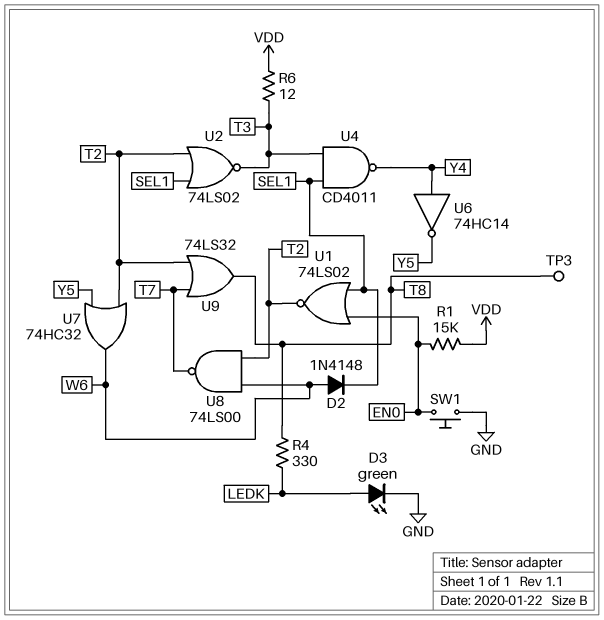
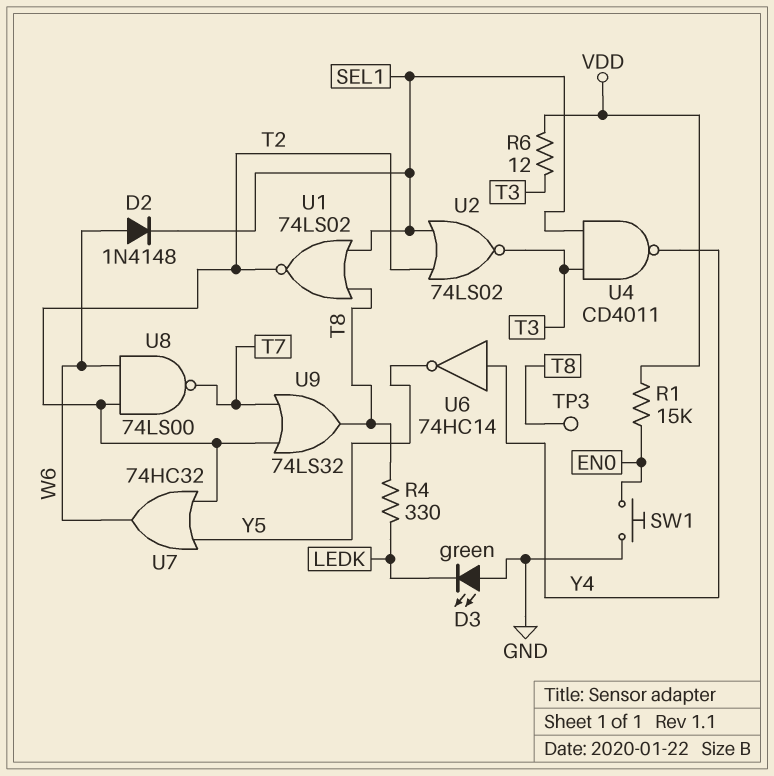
D3: LED green (A LEDK, K GND) -> LED green (A GND, K LEDK)
U1: NOR 74LS02 (in EN0, in SEL1, out T2) -> NOR 74LS02 (in SEL1, in T8, out T2)

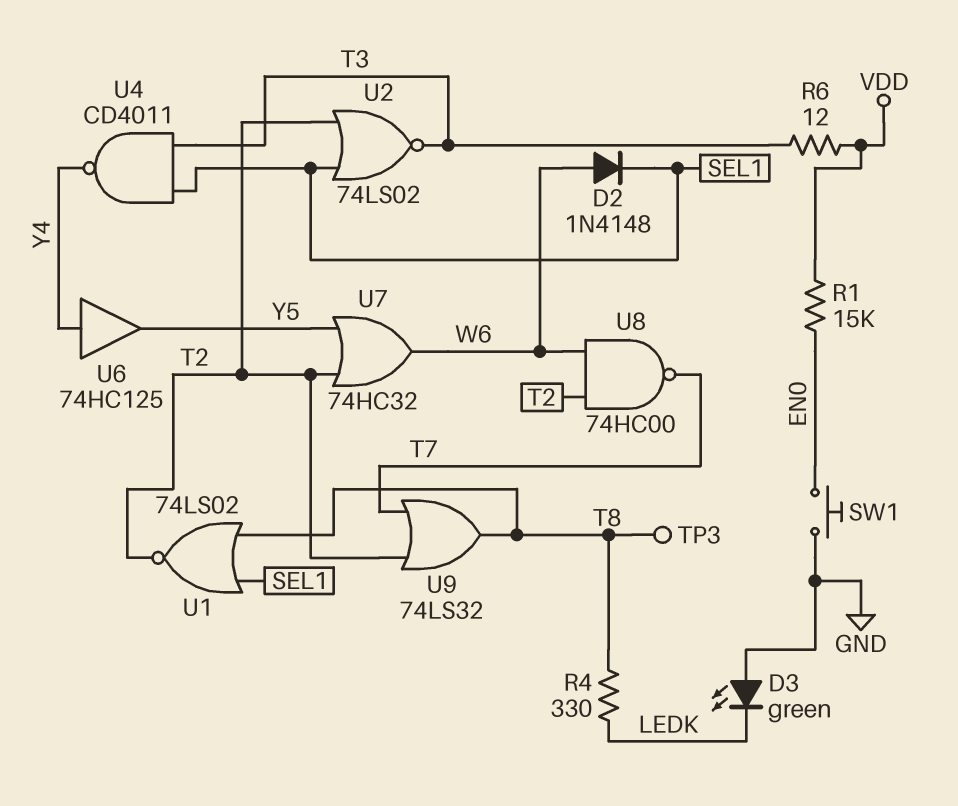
U6: NOT 74HC14 (in Y4, out Y5) -> buffer 74HC125 (in Y4, out Y5)
U8: NAND 74LS00 (in T2, in W6, out T7) -> NAND 74HC00 (in T2, in W6, out T7)

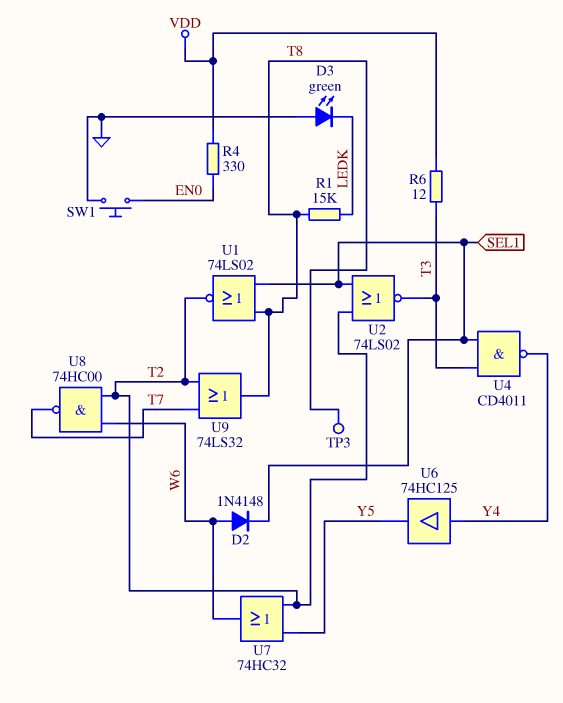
R1: 15k (EN0, VDD) -> 15k (LEDK, T8)
R4: 330 (LEDK, T8) -> 330 (EN0, VDD)

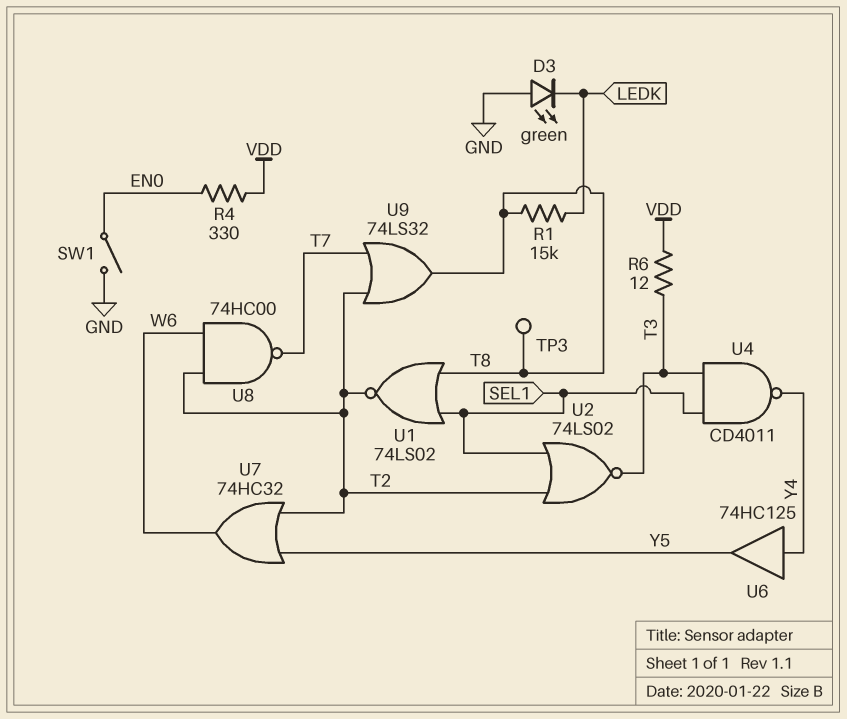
D2: diode 1N4148 (A W6, K SEL1) -> none
SW1: button (EN0, GND) -> switch (EN0, GND)

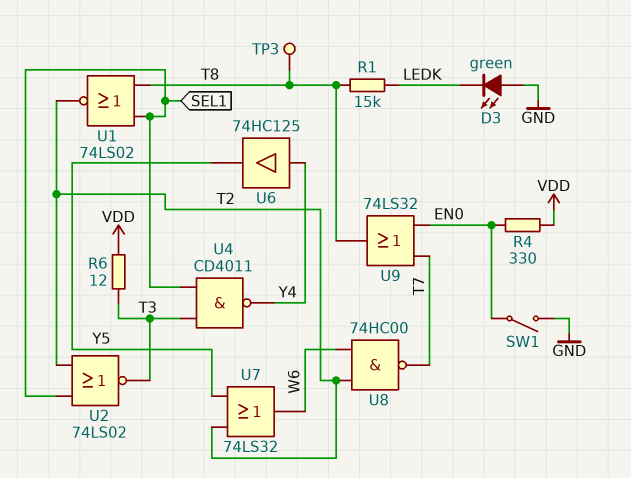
U7: OR 74HC32 (in T2, in Y5, out W6) -> OR 74LS32 (in T2, in Y5, out W6)
U9: OR 74LS32 (in T2, in T7, out T8) -> OR 74LS32 (in EN0, in T7, out T8)

